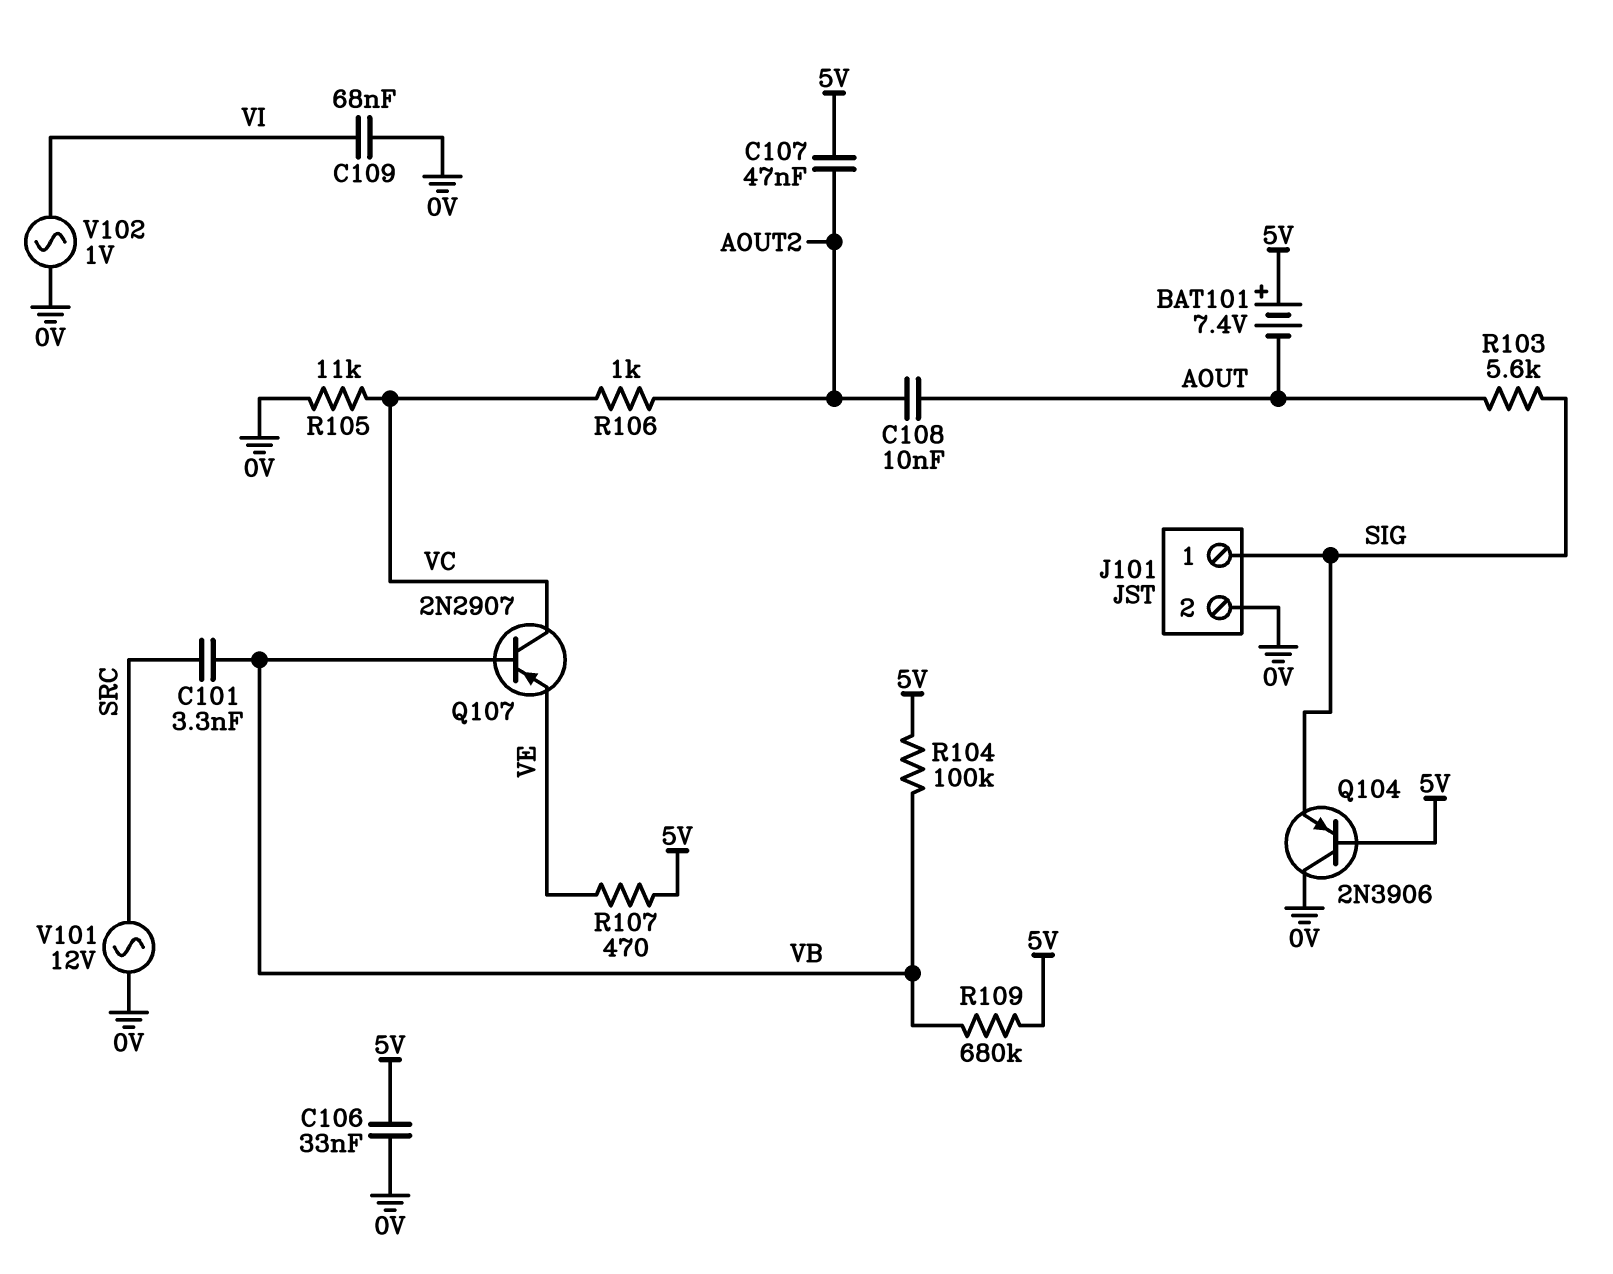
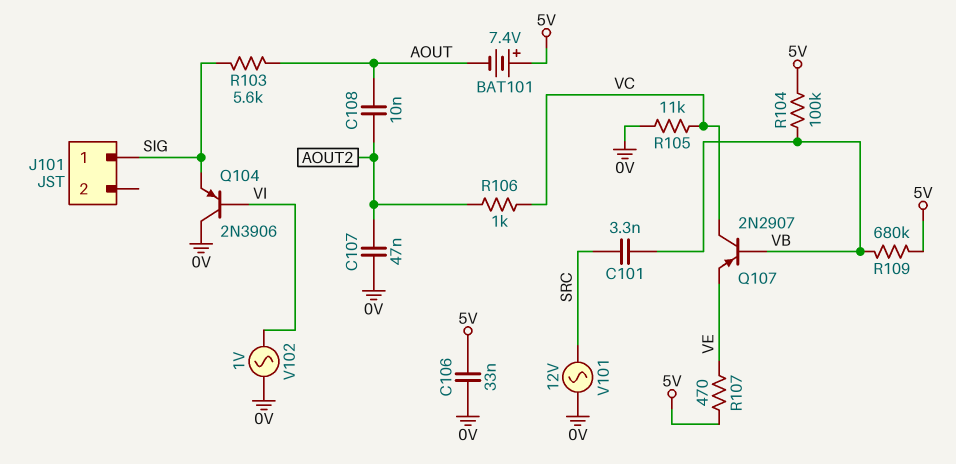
C107: 47nF (5V, AOUT2) -> 47nF (0V, AOUT2)
C109: 68nF (0V, VI) -> none
J101 pin 2: 0V -> none
Q104: PNP 2N3906 (B 5V, C 0V, E SIG) -> PNP 2N3906 (B VI, C 0V, E SIG)

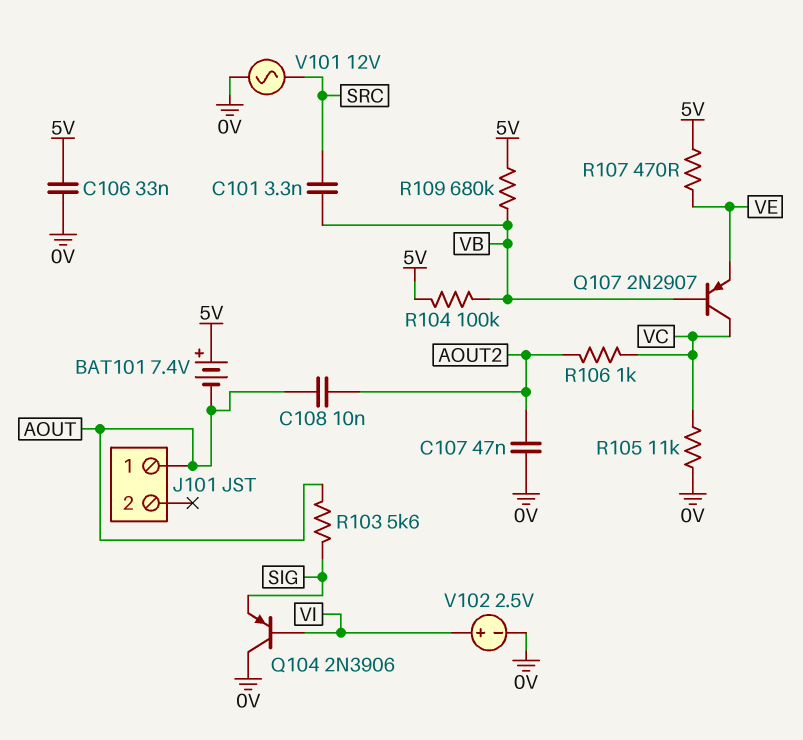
J101 pin 1: SIG -> AOUT
V102: AC 1V (0V, VI) -> 2.5V (plus VI, minus 0V)

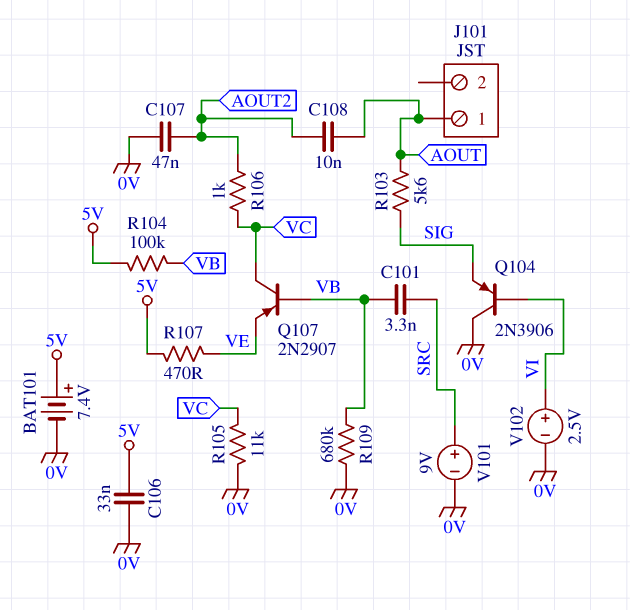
BAT101: 7.4V (plus 5V, minus AOUT) -> 7.4V (plus 5V, minus 0V)
R109: 680k (5V, VB) -> 680k (0V, VB)
V101: AC 12V (0V, SRC) -> 9V (plus SRC, minus 0V)

